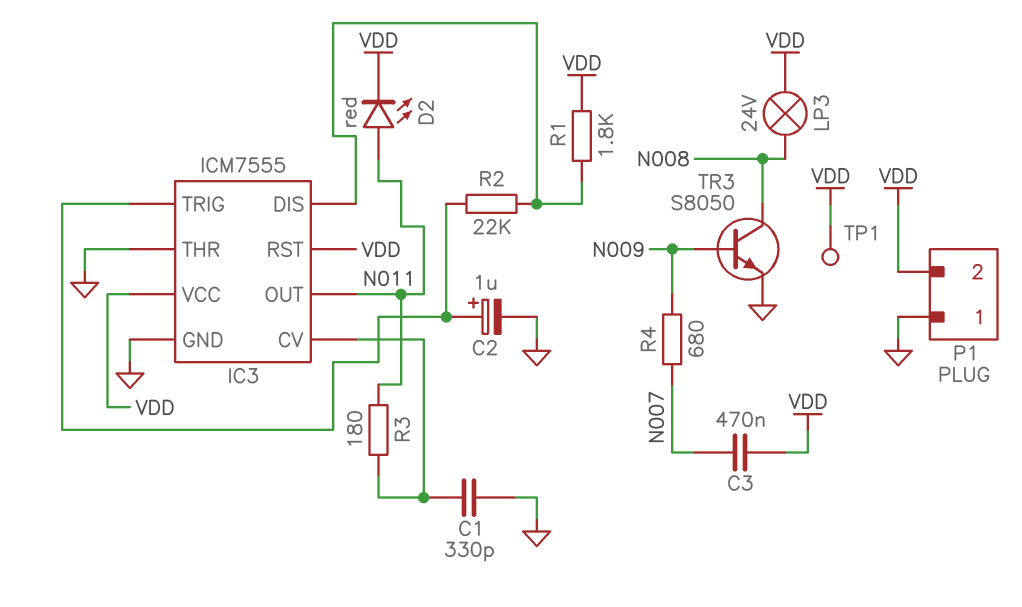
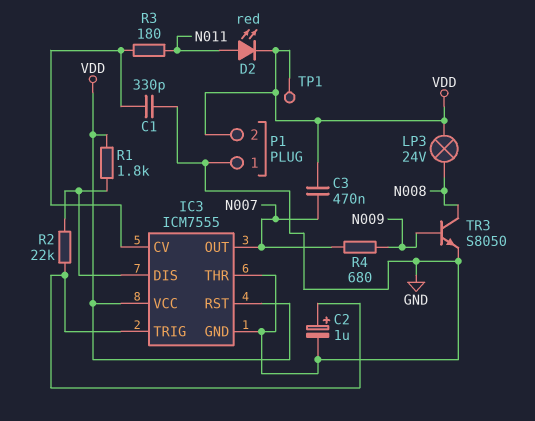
IC3 pin OUT: N011 -> N007

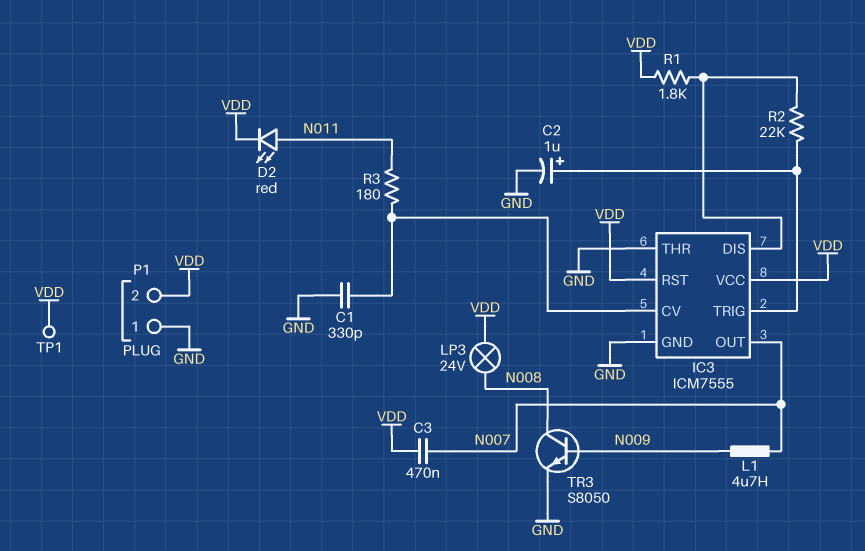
L1: none -> 4.7uH (N007, N009)
R4: 680 (N007, N009) -> none

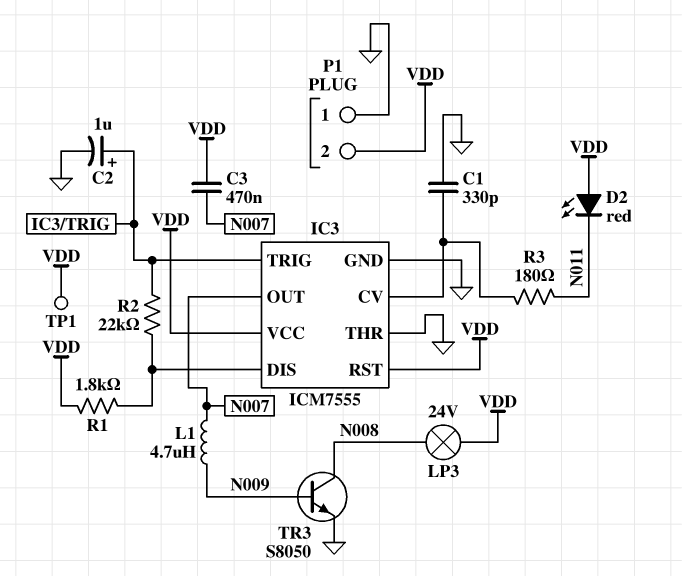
D2: LED red (A N011, K VDD) -> LED red (A VDD, K N011)

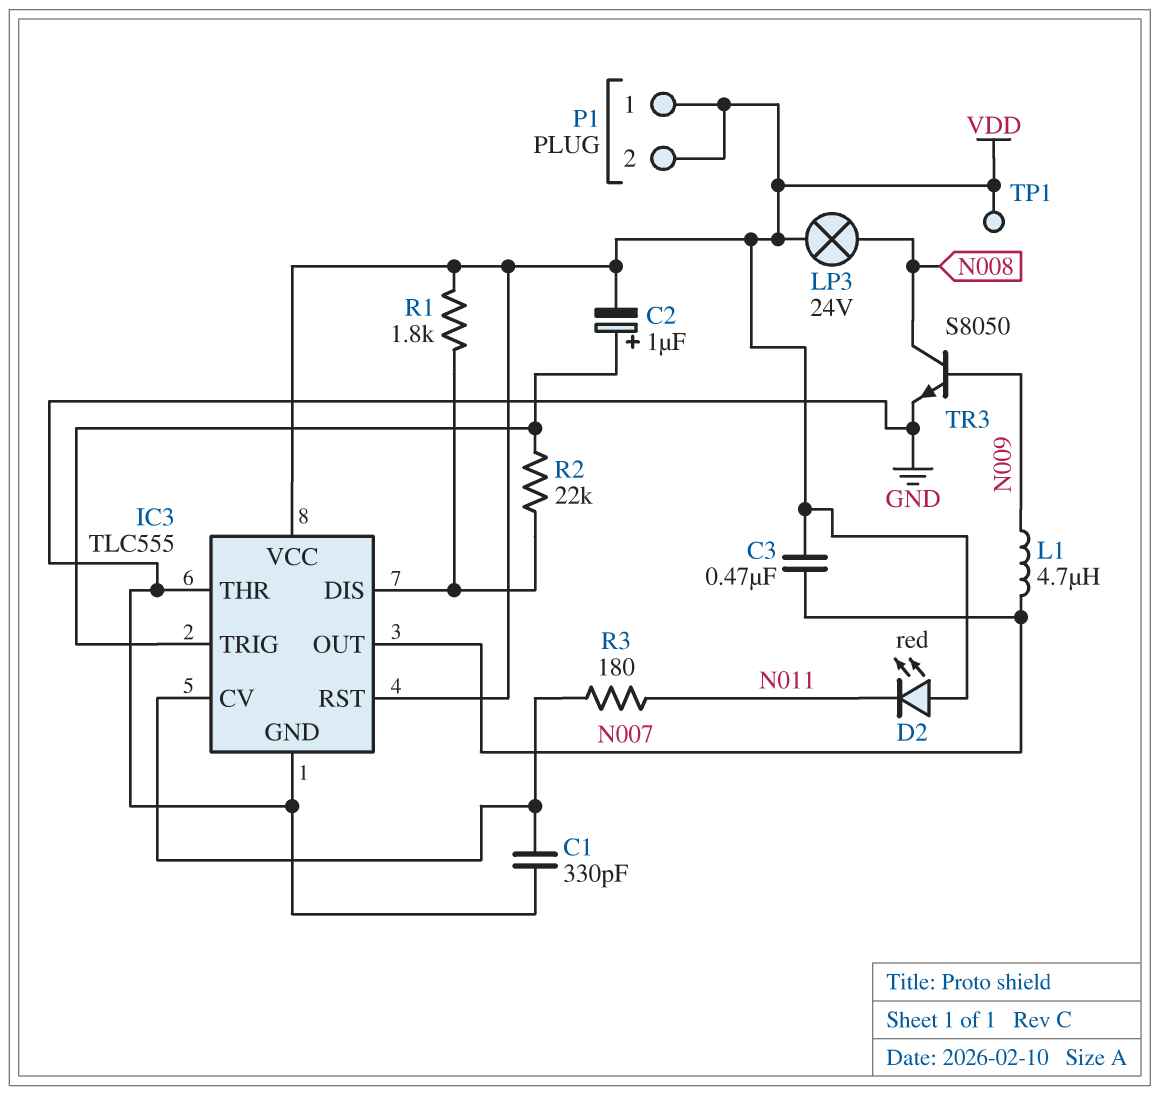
C2: 1uF (plus IC3/TRIG, minus GND) -> 1uF (plus IC3/TRIG, minus VDD)
IC3: ICM7555 -> TLC555
P1 pin 1: GND -> VDD

